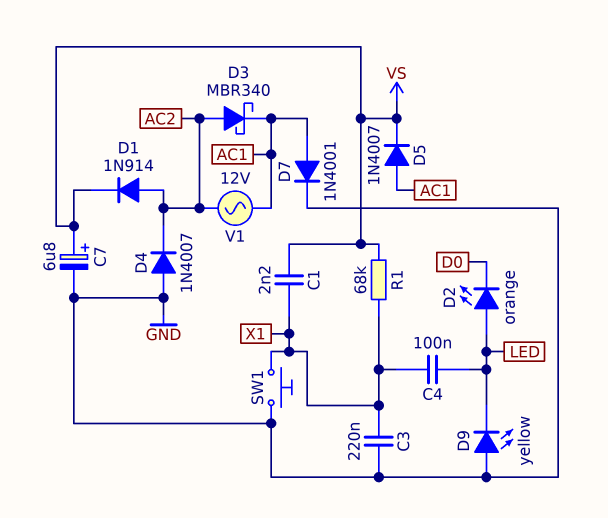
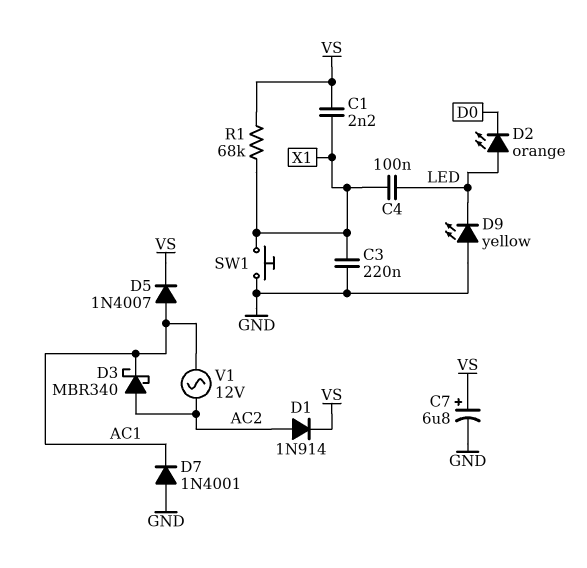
D4: diode 1N4007 (A GND, K AC2) -> none
D7: diode 1N4001 (A AC1, K GND) -> diode 1N4001 (A GND, K AC1)

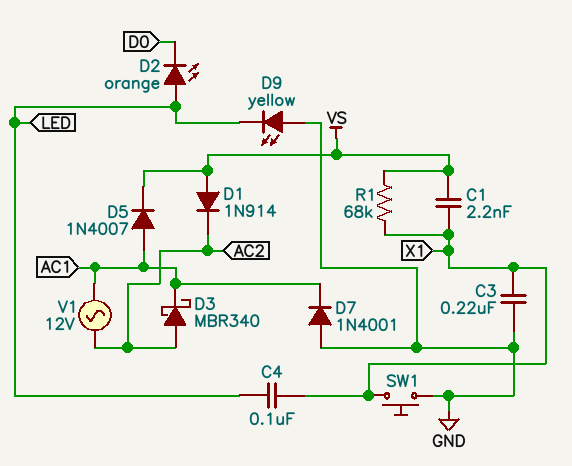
C7: 6.8uF (plus VS, minus GND) -> none
D1: diode 1N914 (A AC2, K VS) -> diode 1N914 (A VS, K AC2)

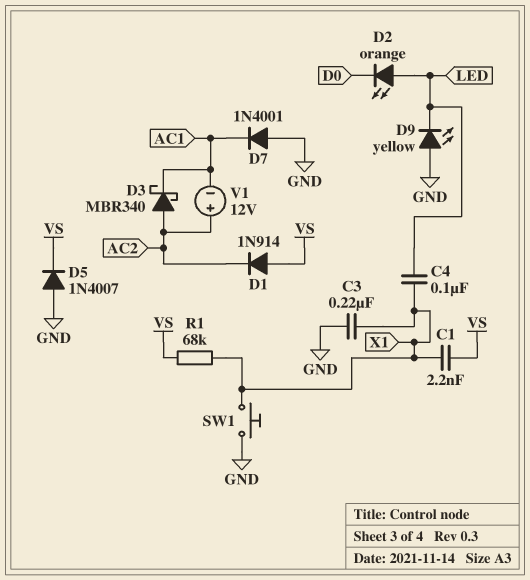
D5: diode 1N4007 (A AC1, K VS) -> diode 1N4007 (A GND, K VS)
V1: AC 12V (AC1, AC2) -> 12V (plus AC2, minus AC1)

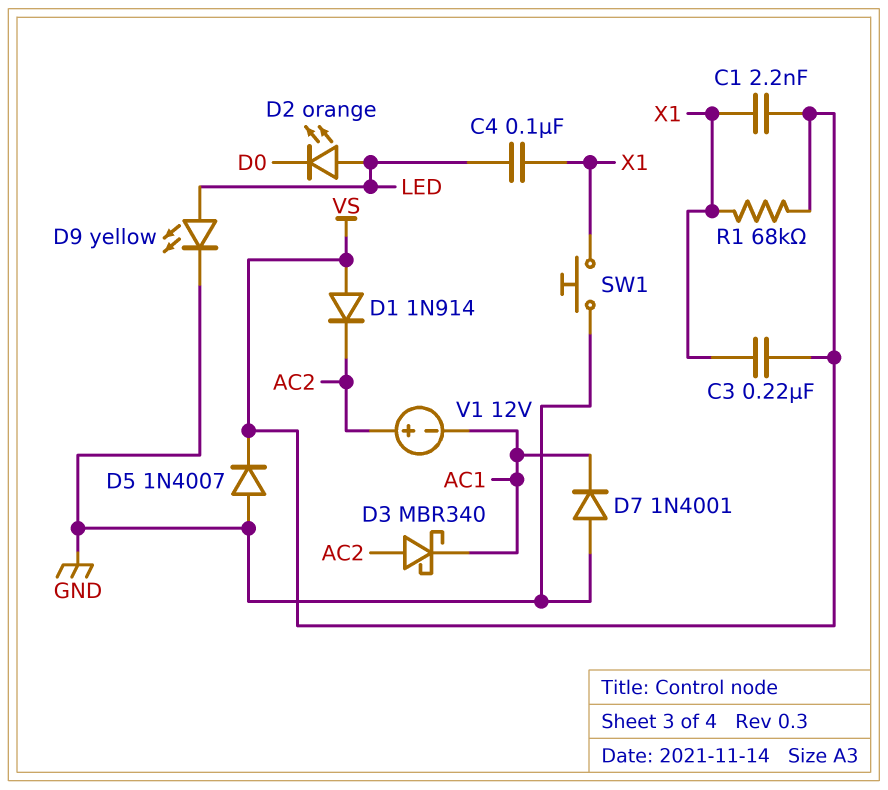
C3: 220nF (GND, X1) -> 220nF (VS, X1)
D9: LED yellow (A GND, K LED) -> LED yellow (A LED, K GND)

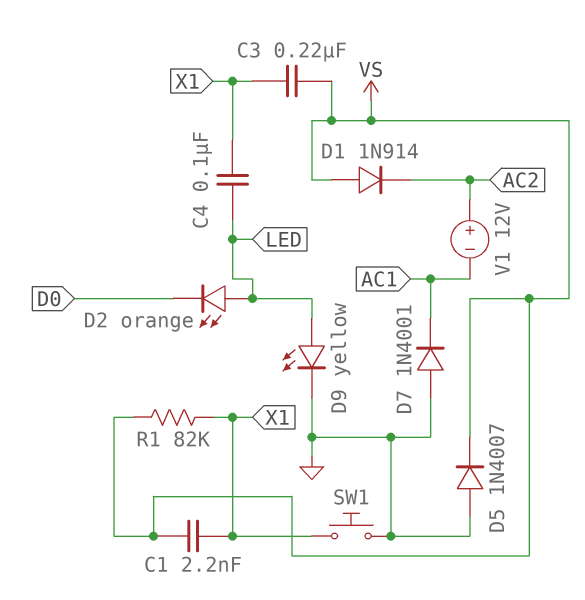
D3: schottky MBR340 (A AC2, K AC1) -> none
R1: 68k (VS, X1) -> 82k (VS, X1)

